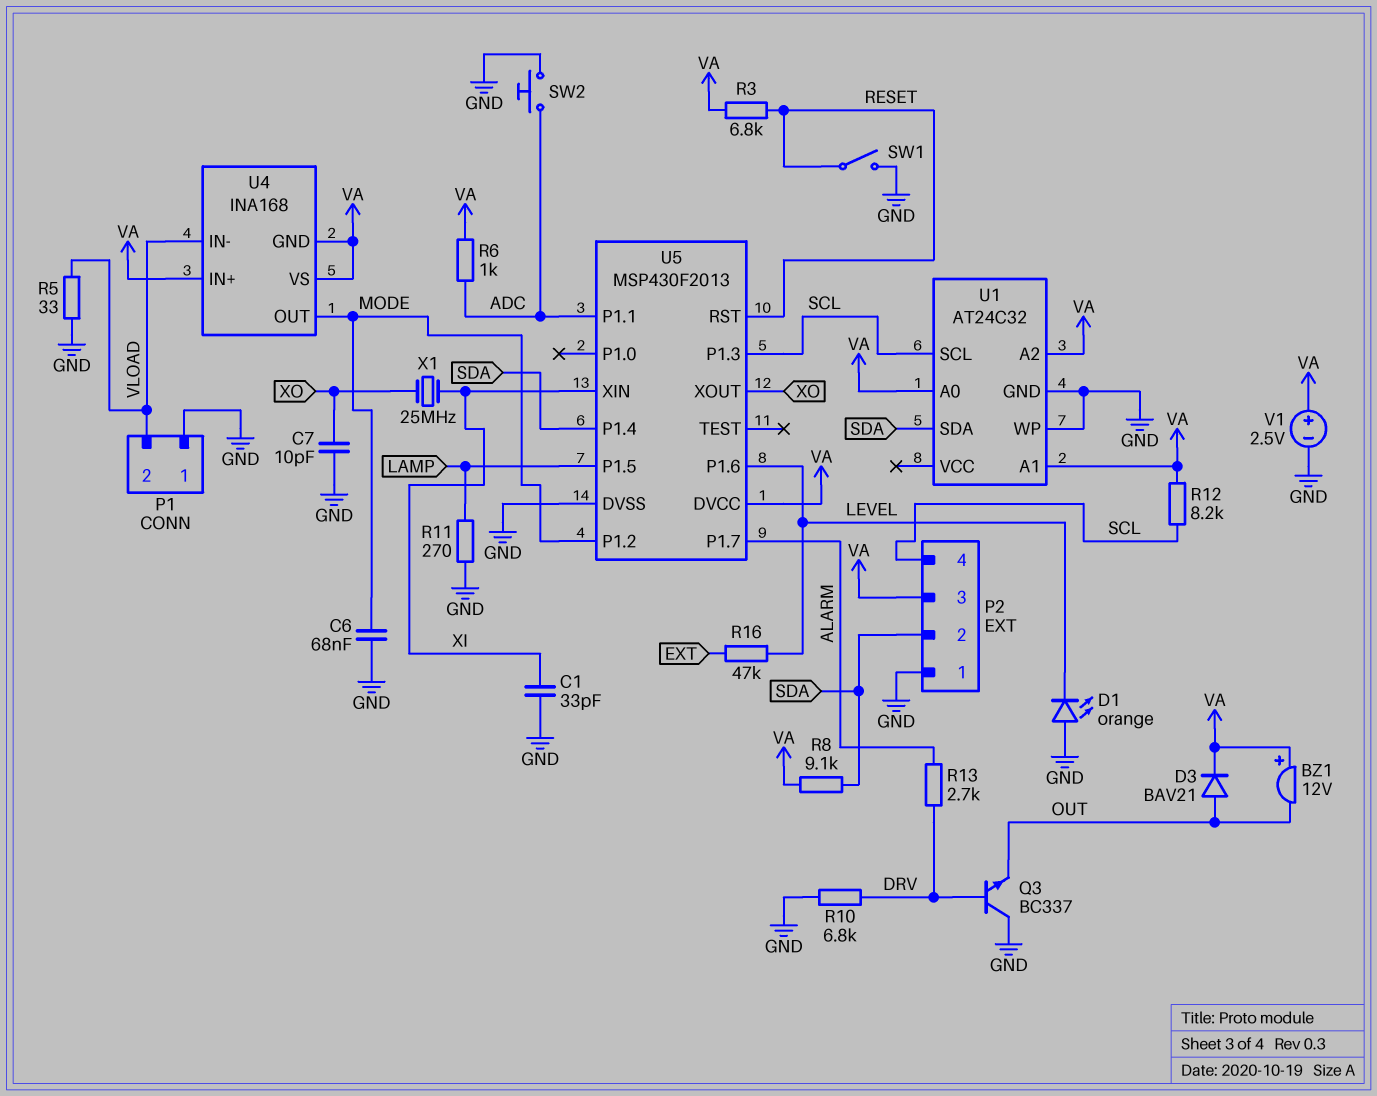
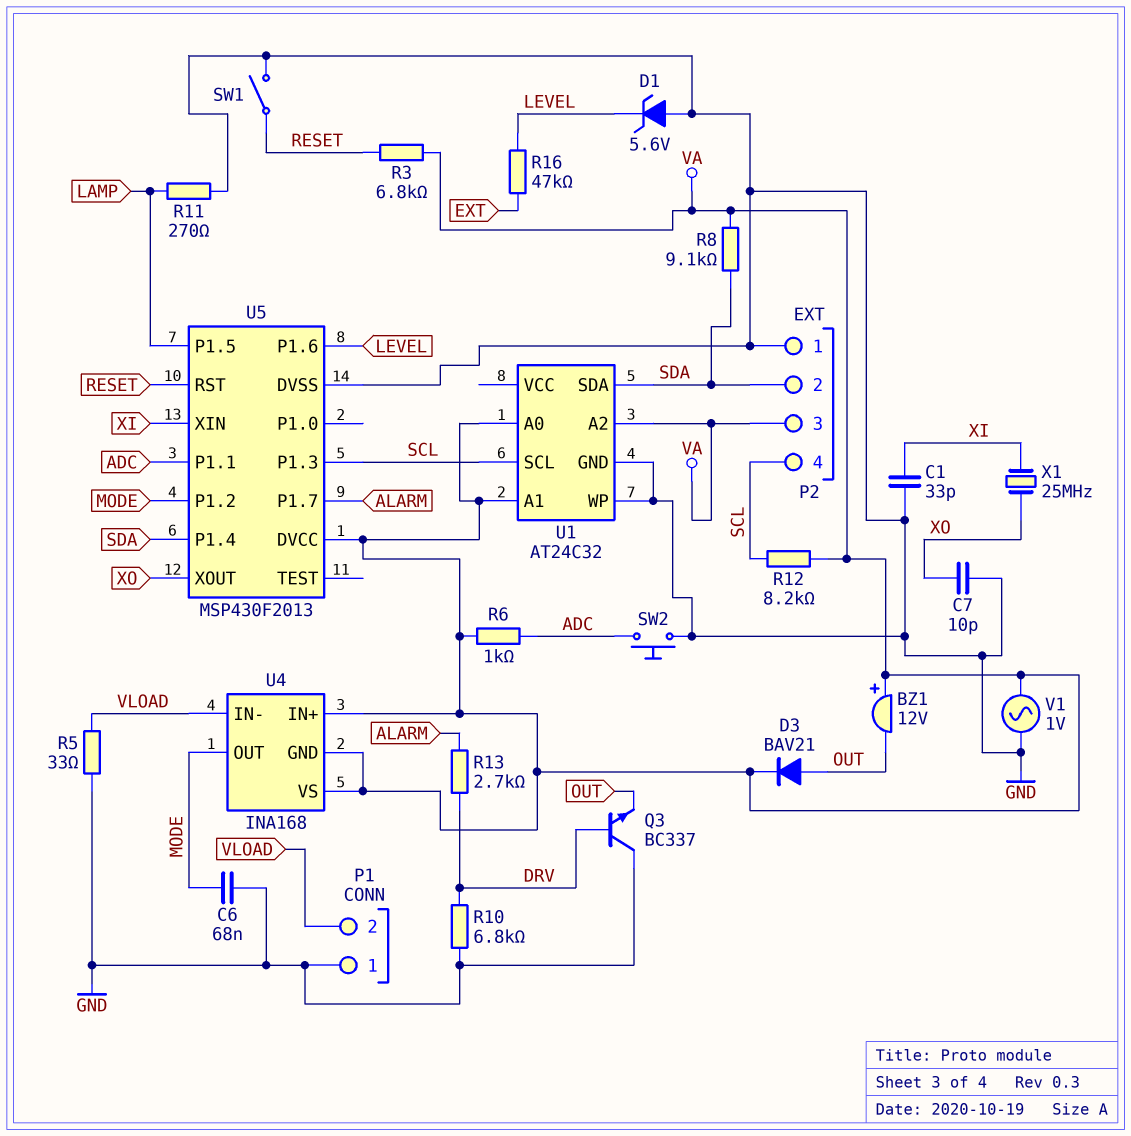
D1: LED orange (A GND, K LEVEL) -> zener 5.6V (A GND, K LEVEL)
V1: 2.5V (plus VA, minus GND) -> AC 1V (GND, VA)

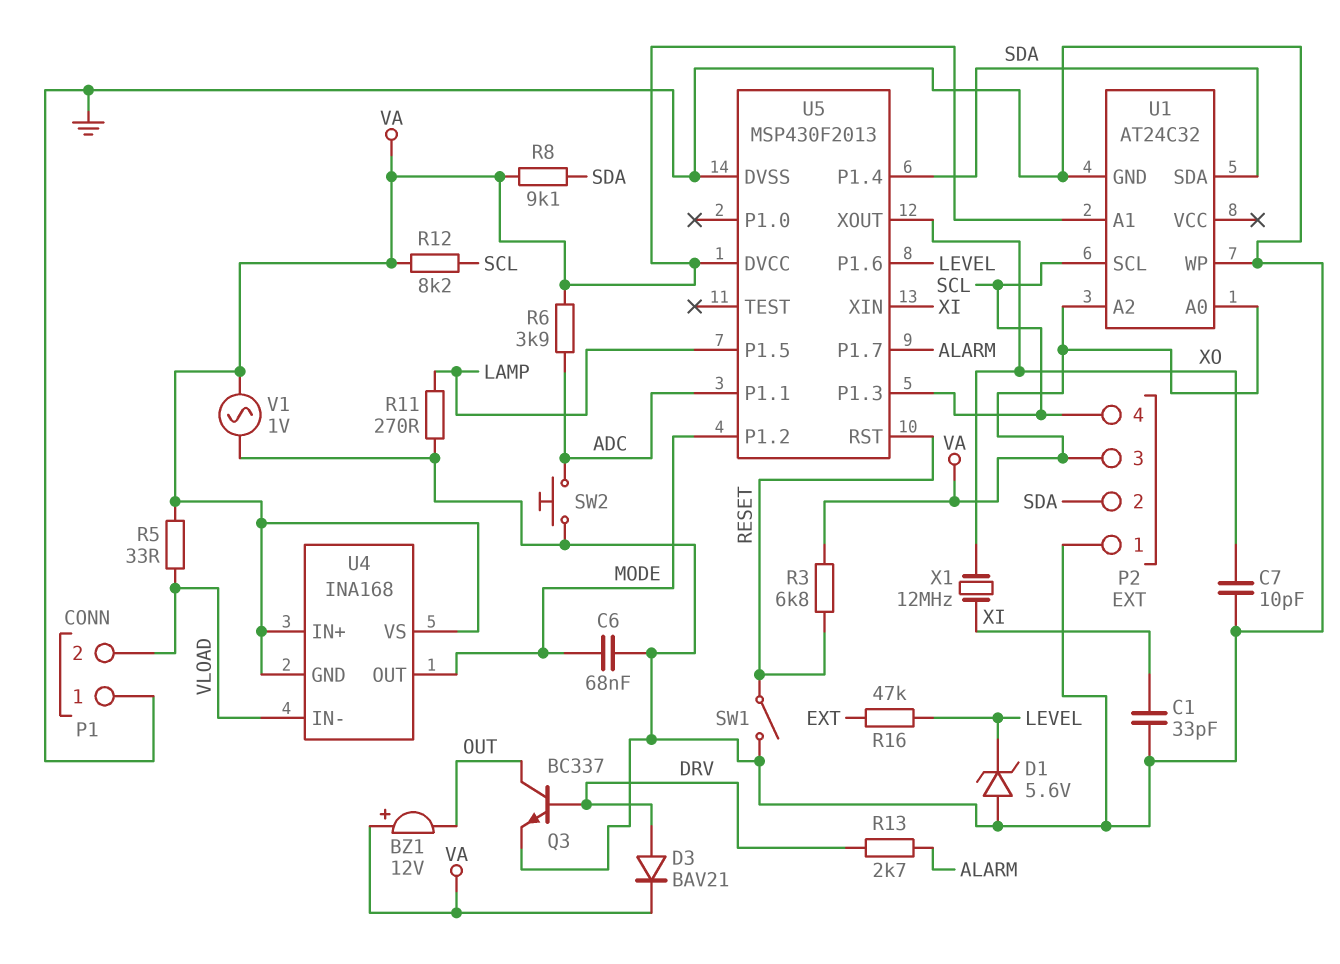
D3: diode BAV21 (A OUT, K VA) -> diode BAV21 (A DRV, K VA)
Q3: NPN BC337 (B DRV, C GND, E OUT) -> NPN BC337 (B DRV, C OUT, E GND)
R5: 33 (GND, VLOAD) -> 33 (VA, VLOAD)
R6: 1k (ADC, VA) -> 3.9k (ADC, VA)
R10: 6.8k (DRV, GND) -> none
X1: 25MHz (XI, XO) -> 12MHz (XI, XO)

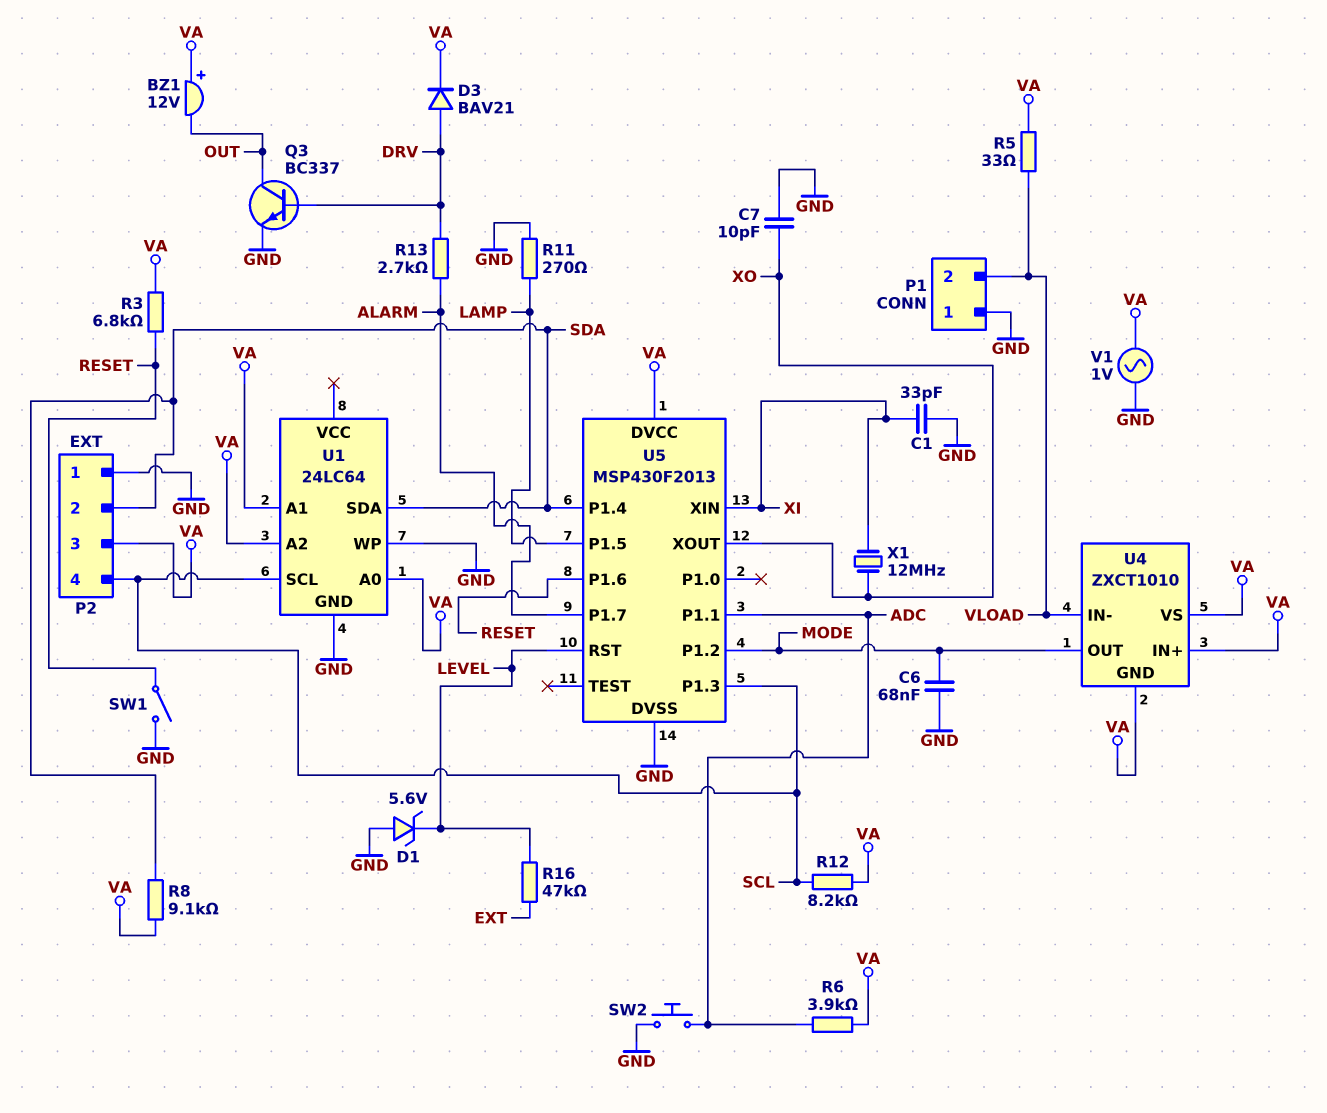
U1: AT24C32 -> 24LC64
U4: INA168 -> ZXCT1010
U5 pin P1.6: LEVEL -> RESET
U5 pin RST: RESET -> LEVEL

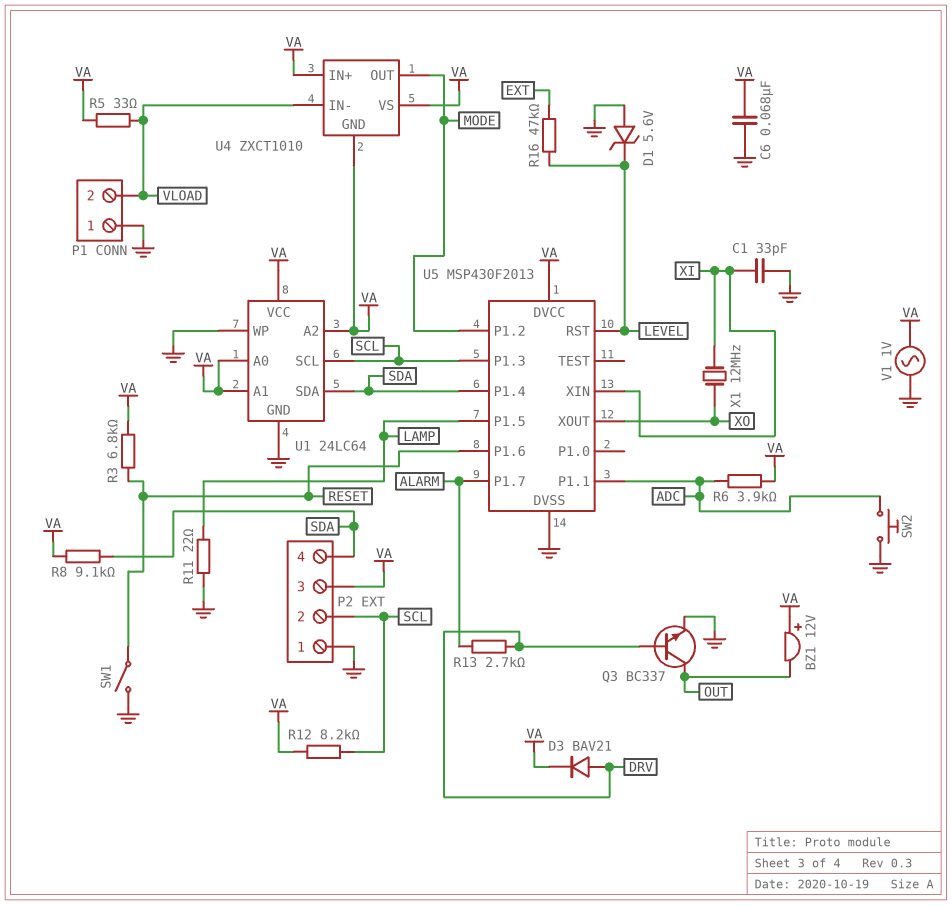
C6: 68nF (GND, MODE) -> 68nF (GND, VA)
C7: 10pF (GND, XO) -> none
P2 pin 2: SDA -> SCL
P2 pin 4: SCL -> SDA
R11: 270 (GND, LAMP) -> 22 (GND, LAMP)
U1 pin VCC: none -> VA

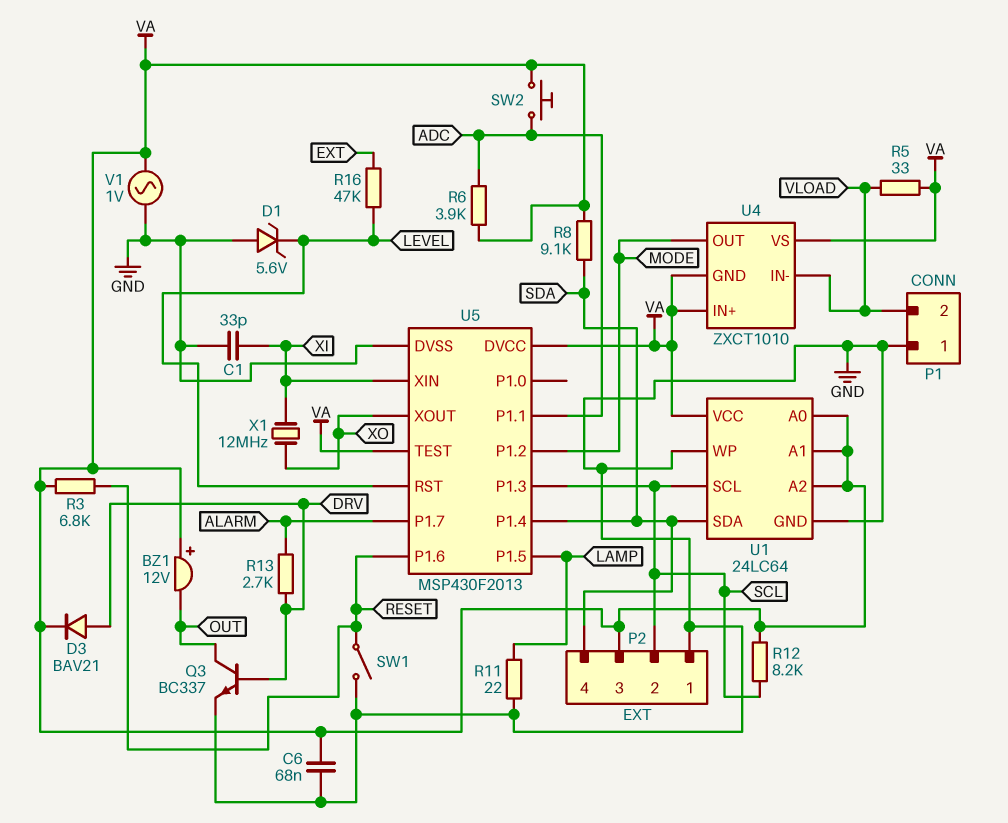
SW2: button (ADC, GND) -> button (ADC, VA)
U5 pin TEST: none -> VA

